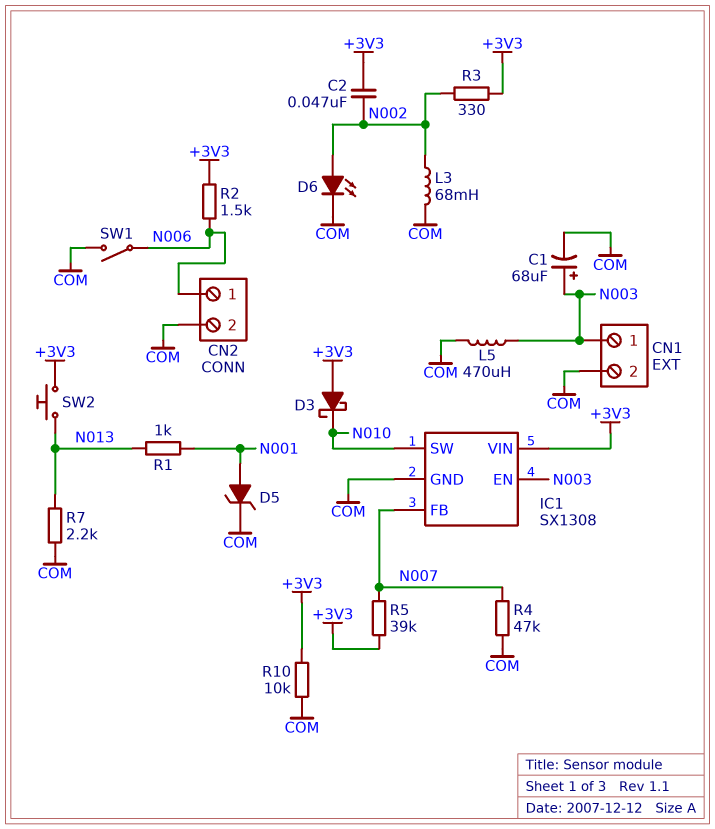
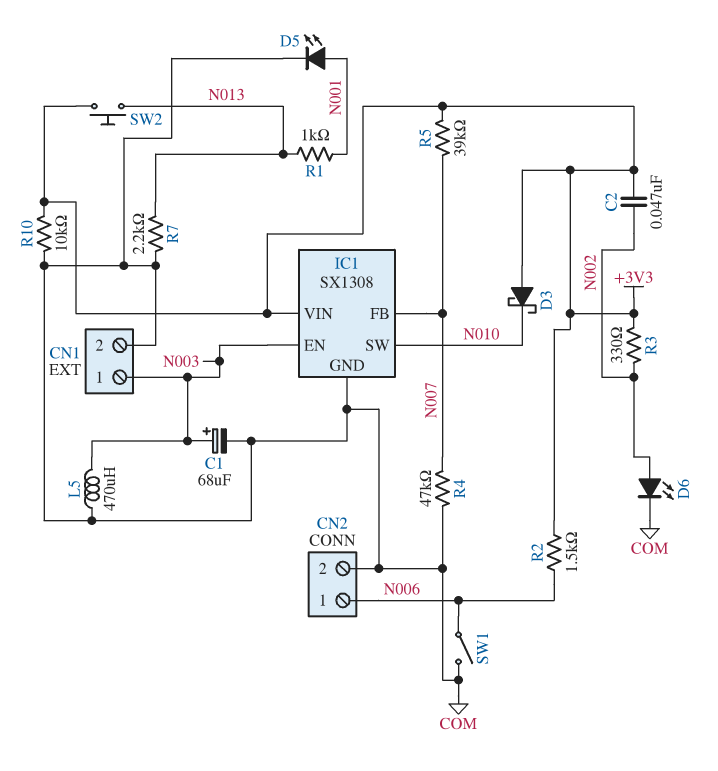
D5: zener (A N001, K COM) -> LED (A N001, K COM)
L3: 68mH (COM, N002) -> none

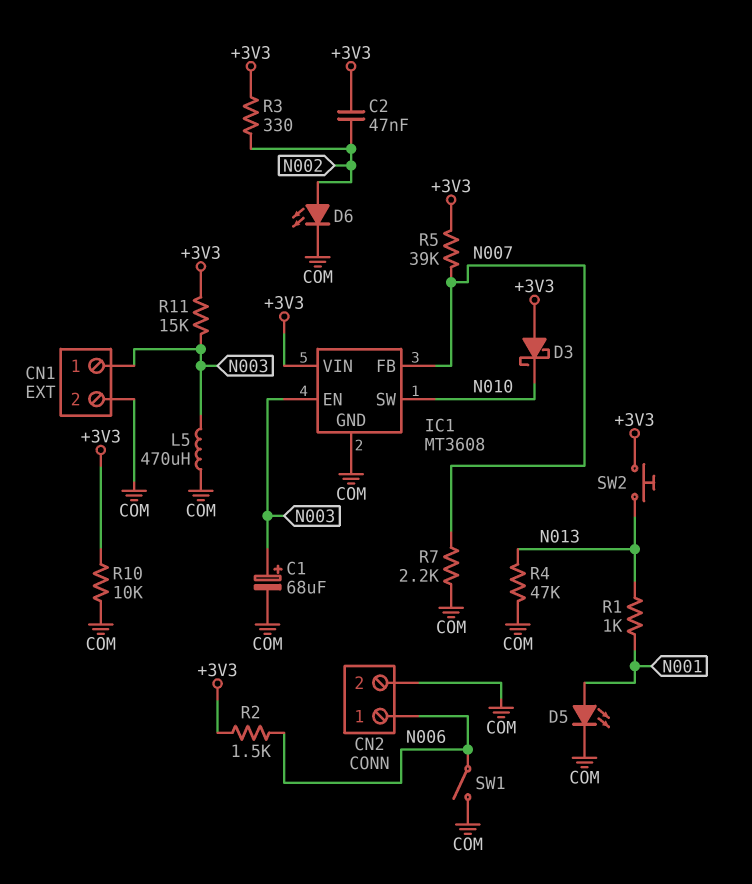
IC1: SX1308 -> MT3608
R4: 47k (COM, N007) -> 47k (COM, N013)
R7: 2.2k (COM, N013) -> 2.2k (COM, N007)
R11: none -> 15k (+3V3, N003)

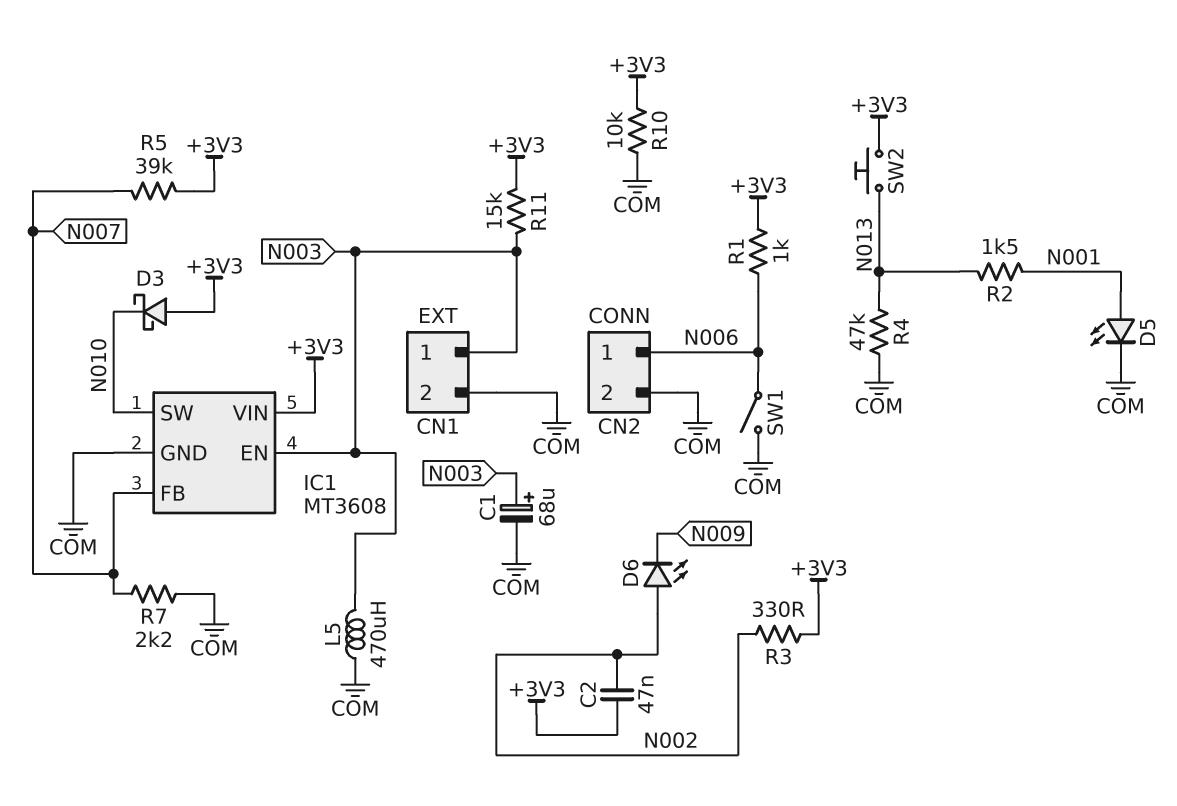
D6: LED (A N002, K COM) -> LED (A N002, K N009)
R1: 1k (N001, N013) -> 1k (+3V3, N006)
R2: 1.5k (+3V3, N006) -> 1.5k (N001, N013)

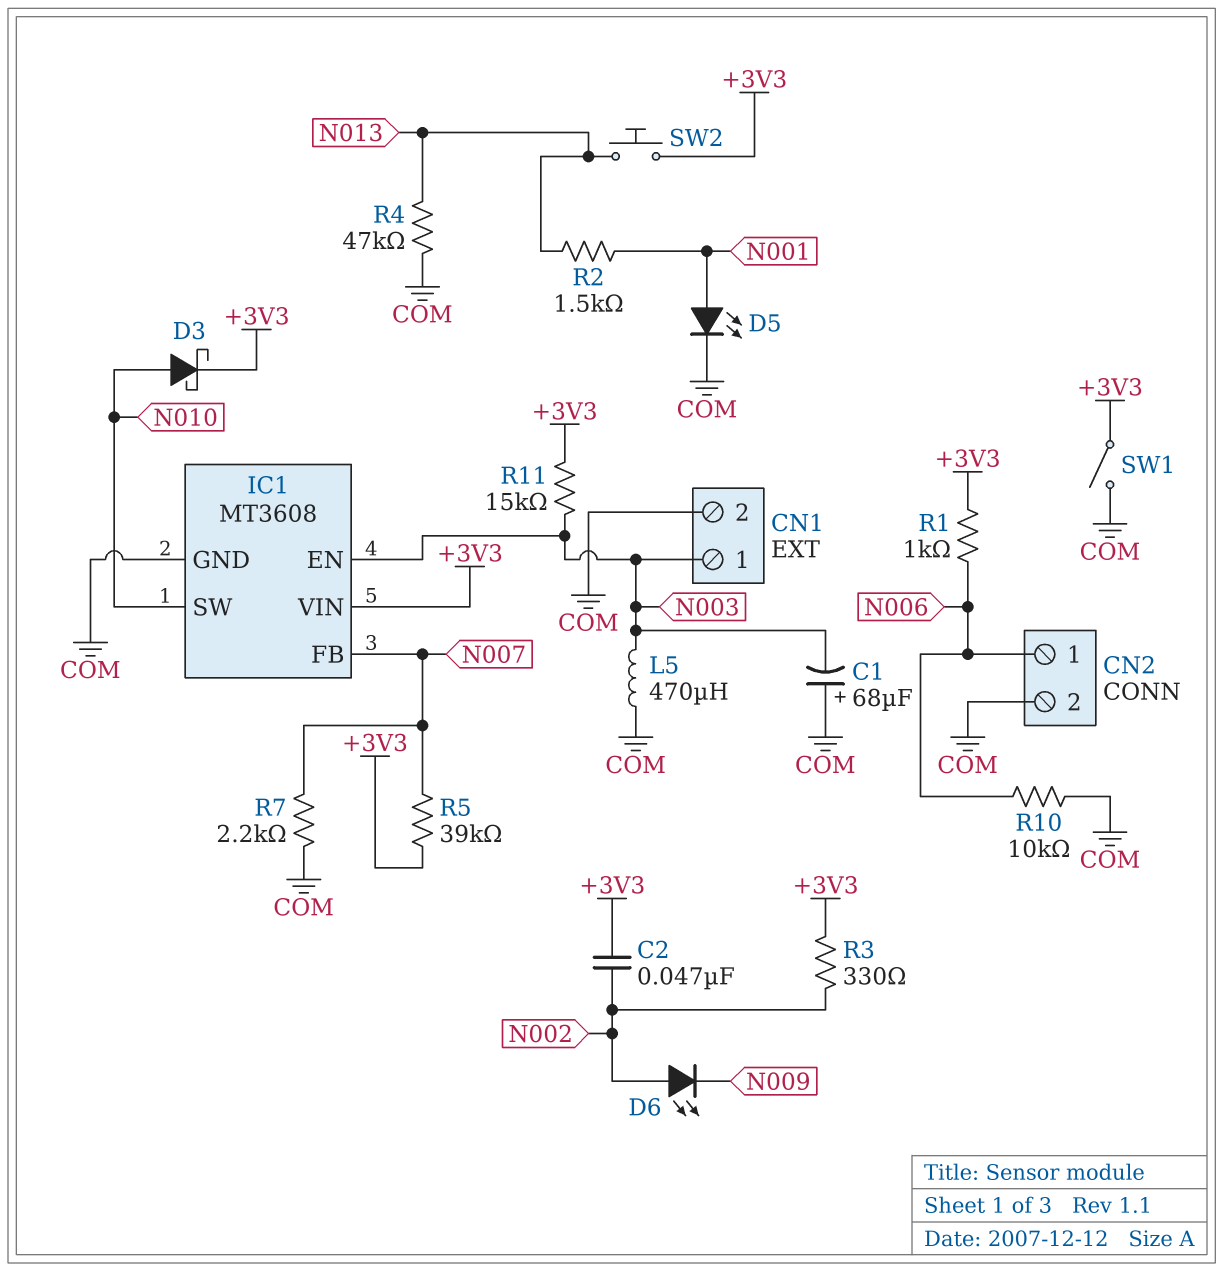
C1: 68uF (plus N003, minus COM) -> 68uF (plus COM, minus N003)
D3: schottky (A +3V3, K N010) -> schottky (A N010, K +3V3)
R10: 10k (+3V3, COM) -> 10k (COM, N006)
SW1: switch (COM, N006) -> switch (+3V3, COM)

